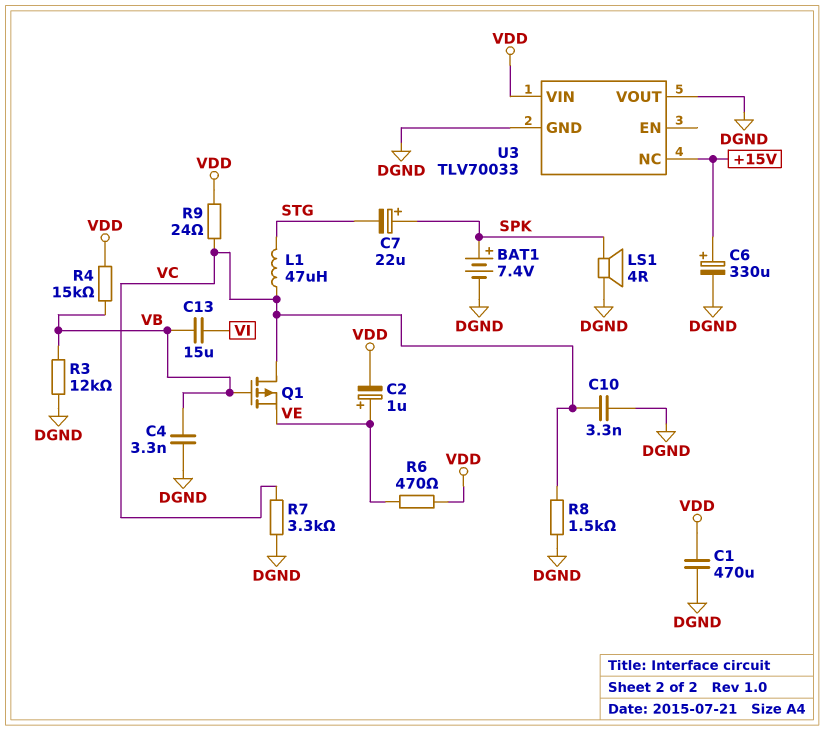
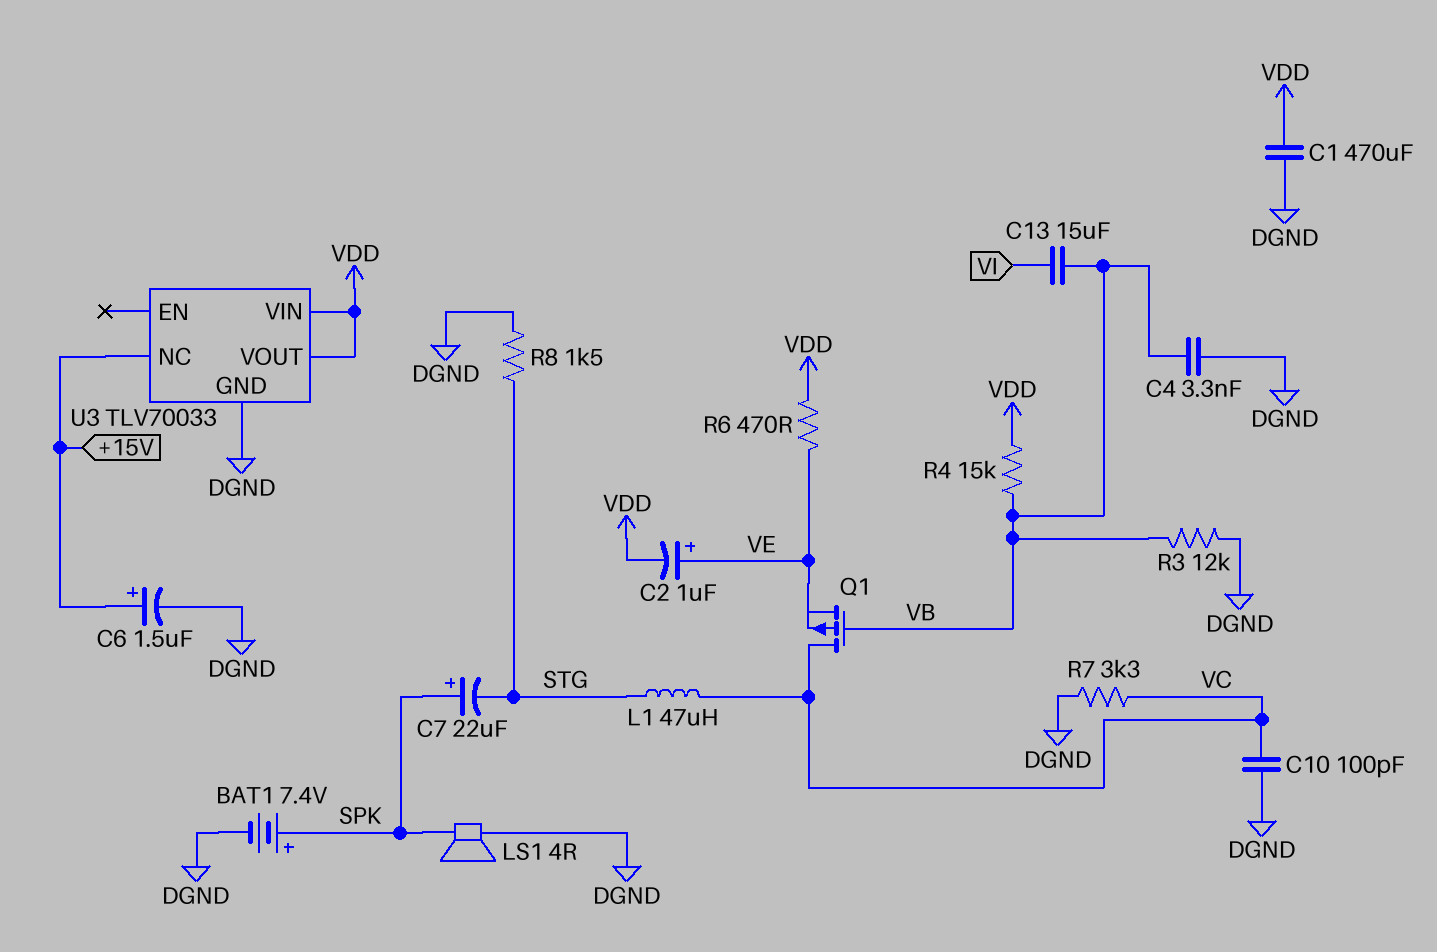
C6: 330uF (plus +15V, minus DGND) -> 1.5uF (plus +15V, minus DGND)
C10: 3.3nF (DGND, VC) -> 100pF (DGND, VC)
R8: 1.5k (DGND, VC) -> 1.5k (DGND, STG)
R9: 24 (VC, VDD) -> none
U3 pin VOUT: DGND -> VDD

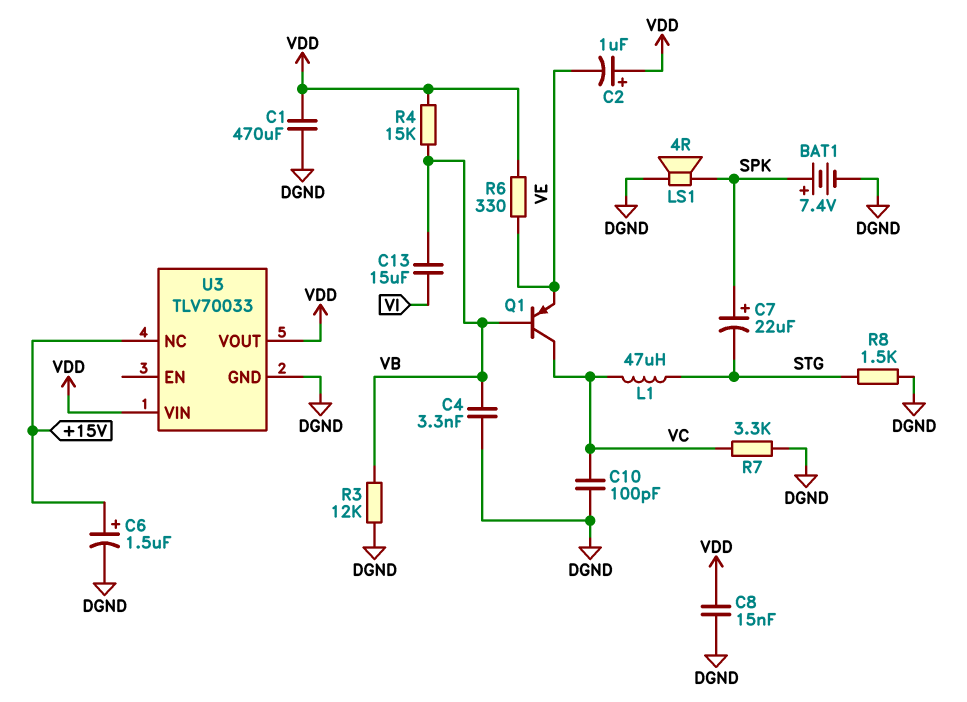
C2: 1uF (plus VE, minus VDD) -> 1uF (plus VDD, minus VE)
C8: none -> 15nF (DGND, VDD)
Q1: PMOS (G VB, D VC, S VE) -> PNP (B VB, C VC, E VE)
R6: 470 (VDD, VE) -> 330 (VDD, VE)

